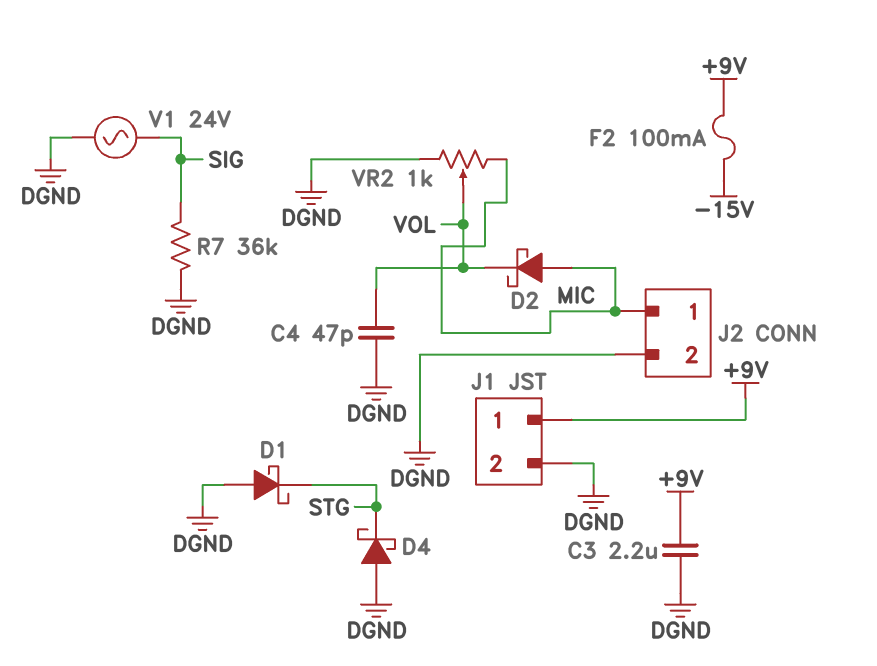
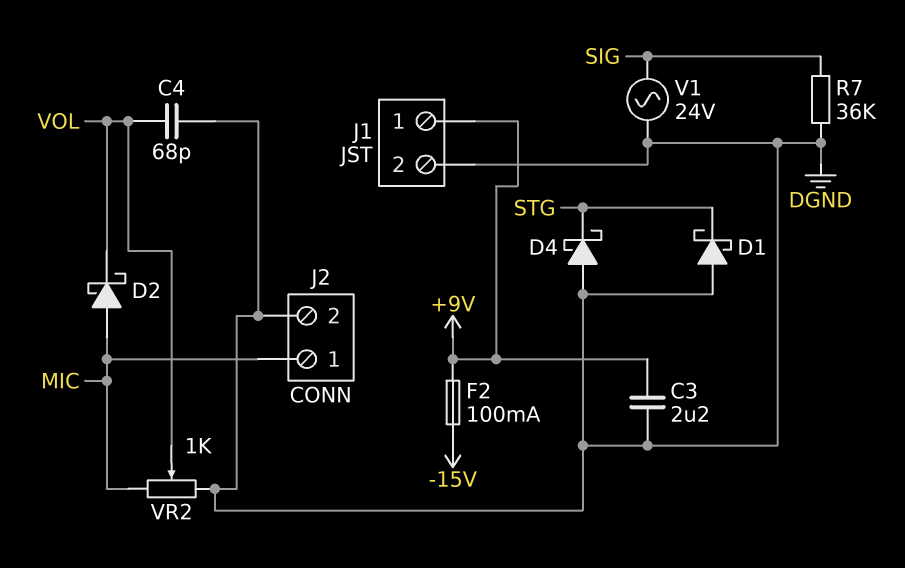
C4: 47pF (DGND, VOL) -> 68pF (DGND, VOL)

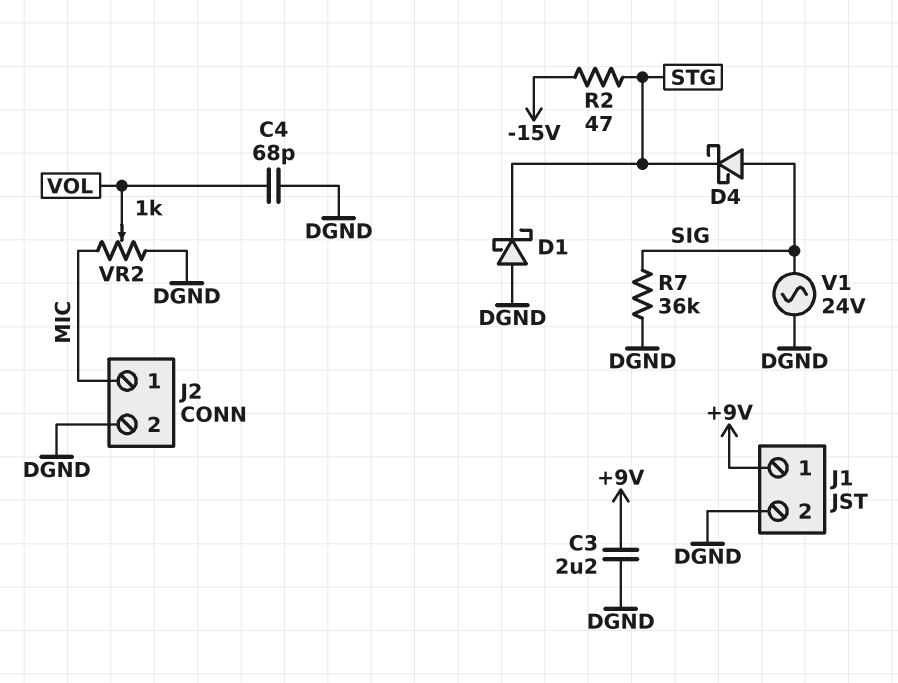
D2: schottky (A MIC, K VOL) -> none
D4: schottky (A DGND, K STG) -> schottky (A SIG, K STG)
F2: 100mA (+9V, -15V) -> none
R2: none -> 47 (-15V, STG)

